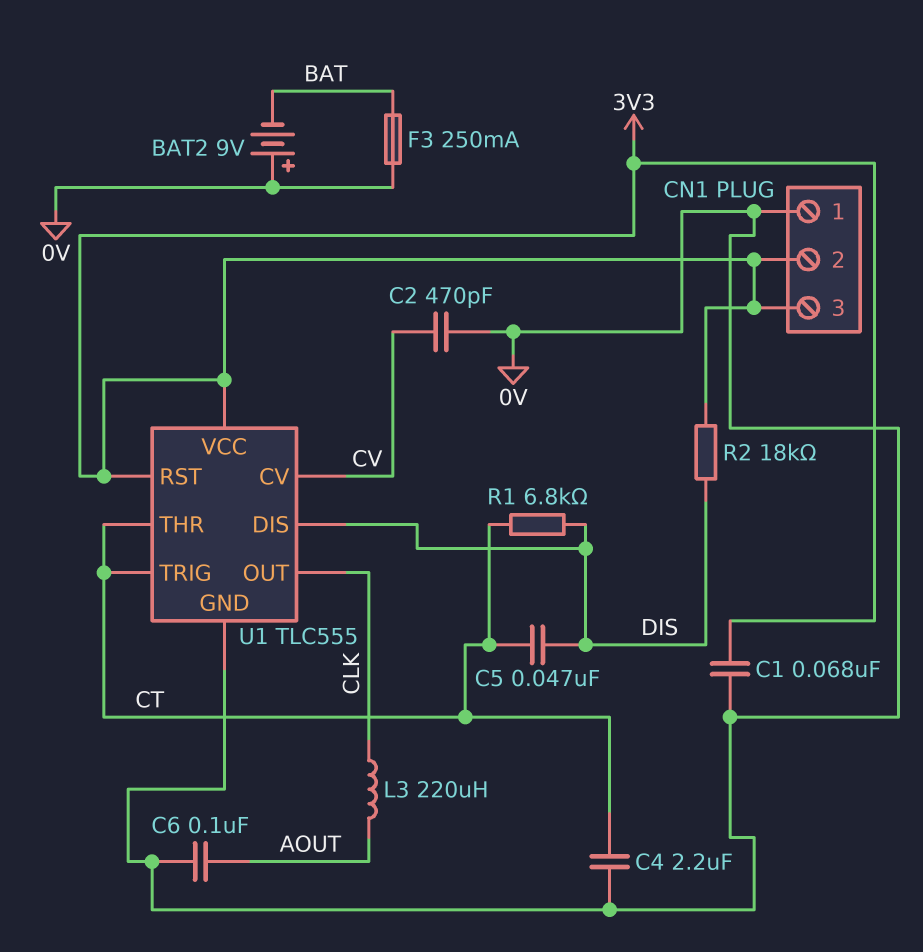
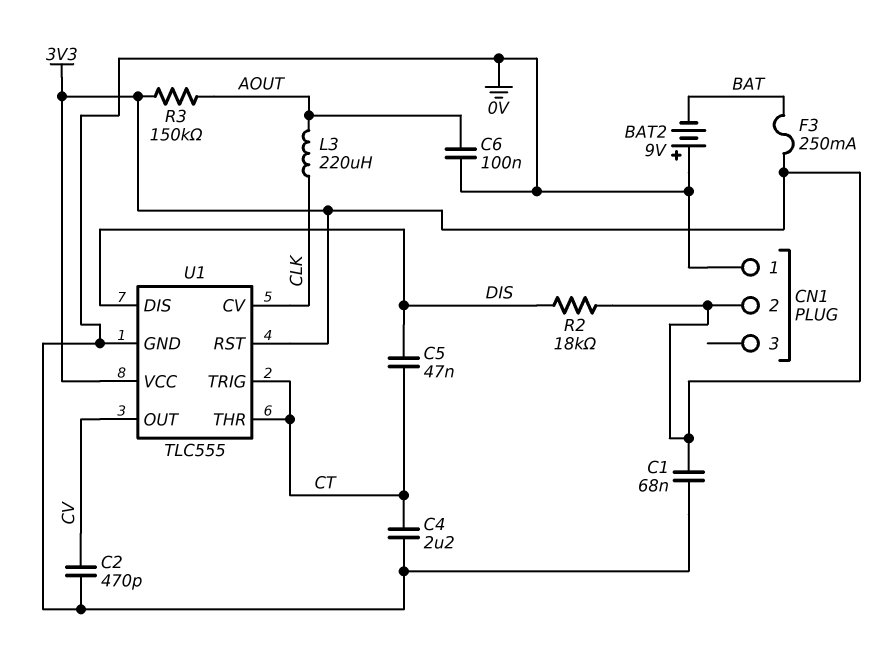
CN1 pin 3: 3V3 -> none
F3: 250mA (0V, BAT) -> 250mA (3V3, BAT)
R1: 6.8k (CT, DIS) -> none
R3: none -> 150k (3V3, AOUT)
U1 pin CV: CV -> CLK
U1 pin OUT: CLK -> CV

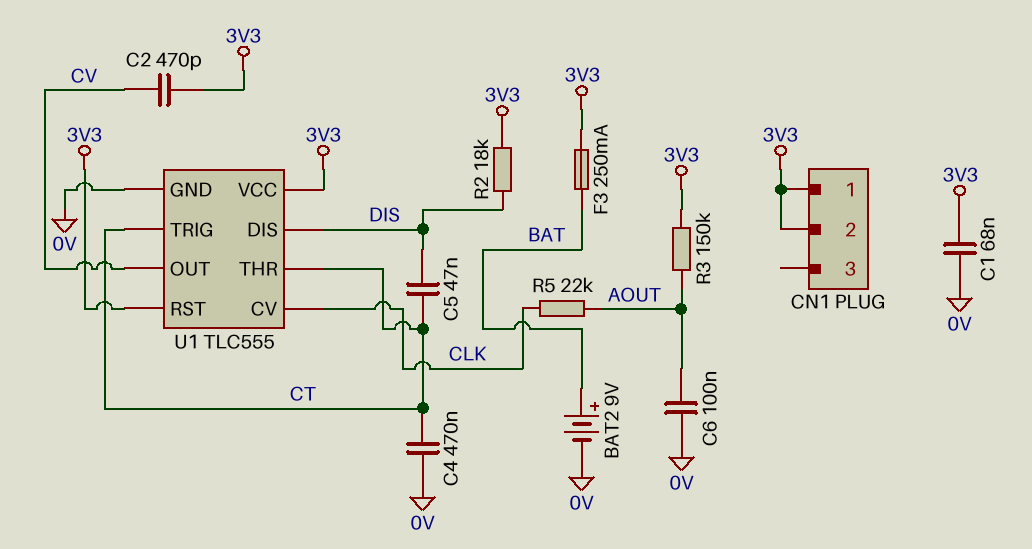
BAT2: 9V (plus 0V, minus BAT) -> 9V (plus BAT, minus 0V)
C2: 470pF (0V, CV) -> 470pF (3V3, CV)
C4: 2.2uF (0V, CT) -> 470nF (0V, CT)
CN1 pin 1: 0V -> 3V3
L3: 220uH (AOUT, CLK) -> none
R5: none -> 22k (AOUT, CLK)

